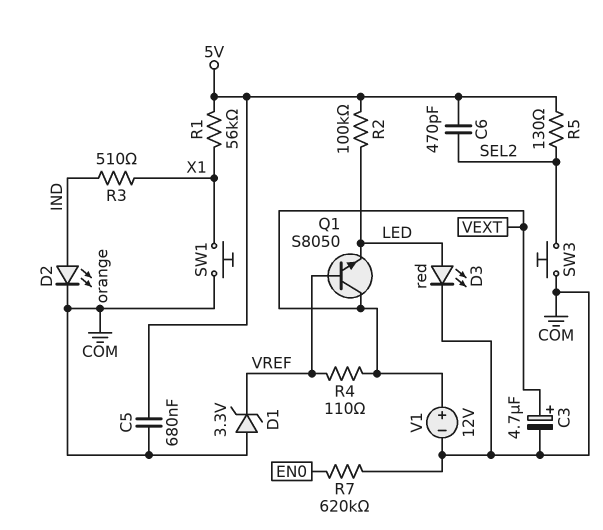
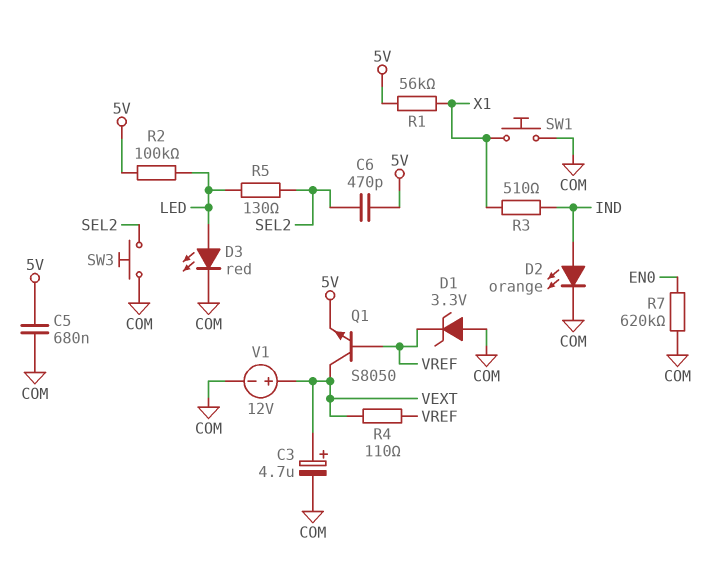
Q1: NPN S8050 (B VREF, C VEXT, E LED) -> NPN S8050 (B VREF, C VEXT, E 5V)
R5: 130 (5V, SEL2) -> 130 (LED, SEL2)

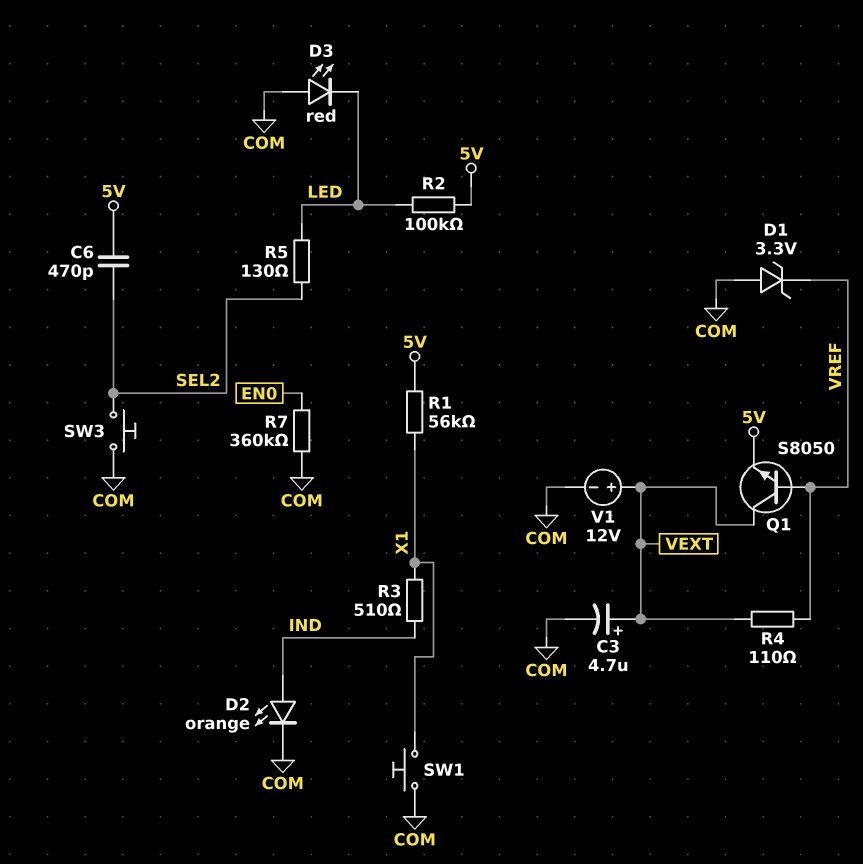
C5: 680nF (5V, COM) -> none
D3: LED red (A LED, K COM) -> LED red (A COM, K LED)
R7: 620k (COM, EN0) -> 360k (COM, EN0)

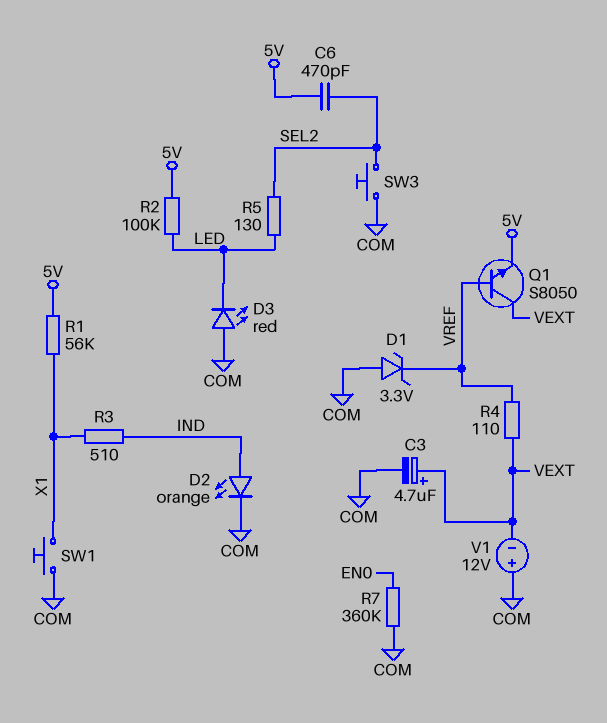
V1: 12V (plus VEXT, minus COM) -> 12V (plus COM, minus VEXT)

